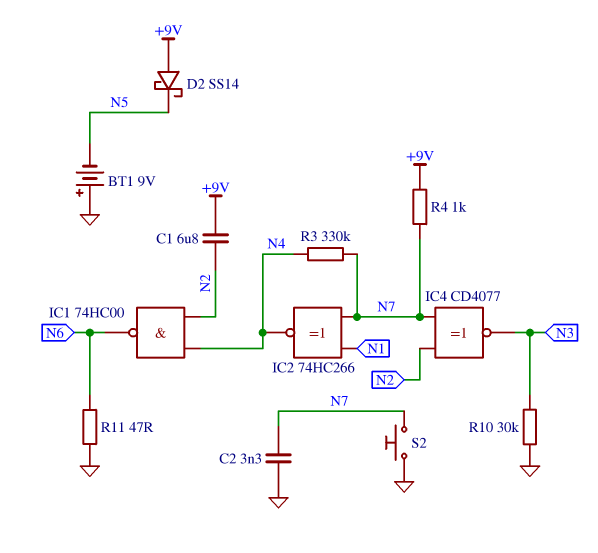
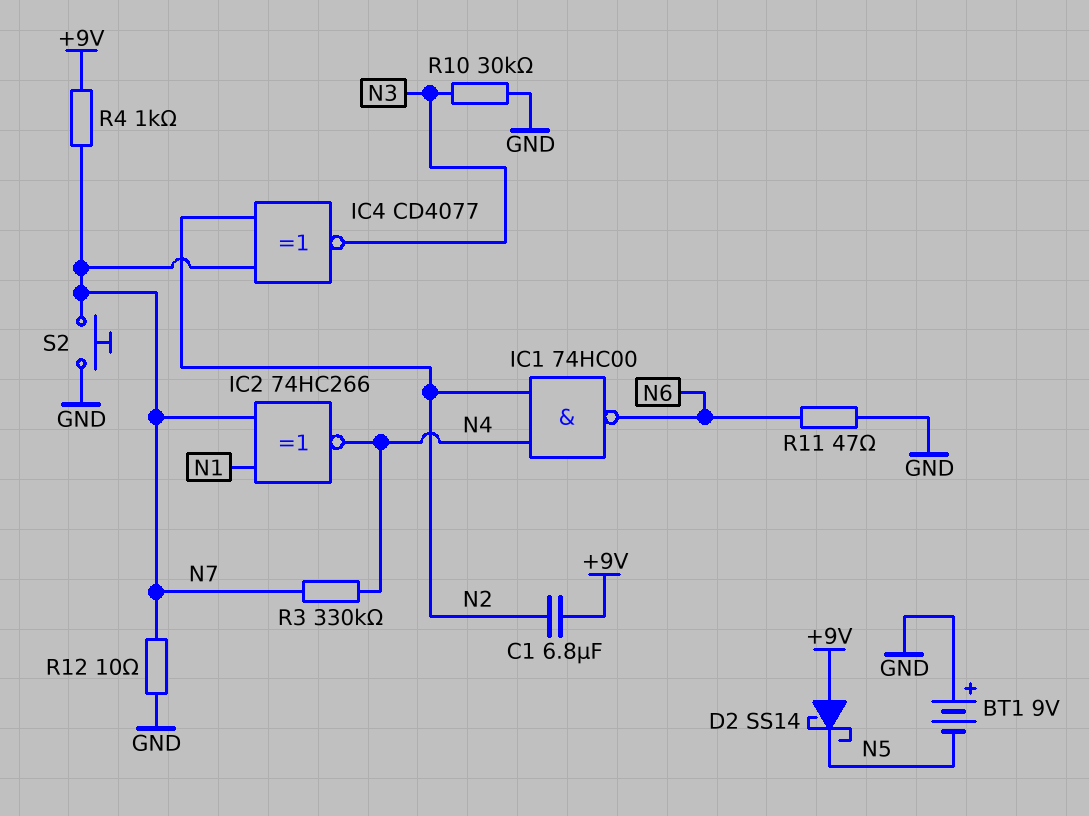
C2: 3.3nF (GND, N7) -> none
R12: none -> 10 (GND, N7)

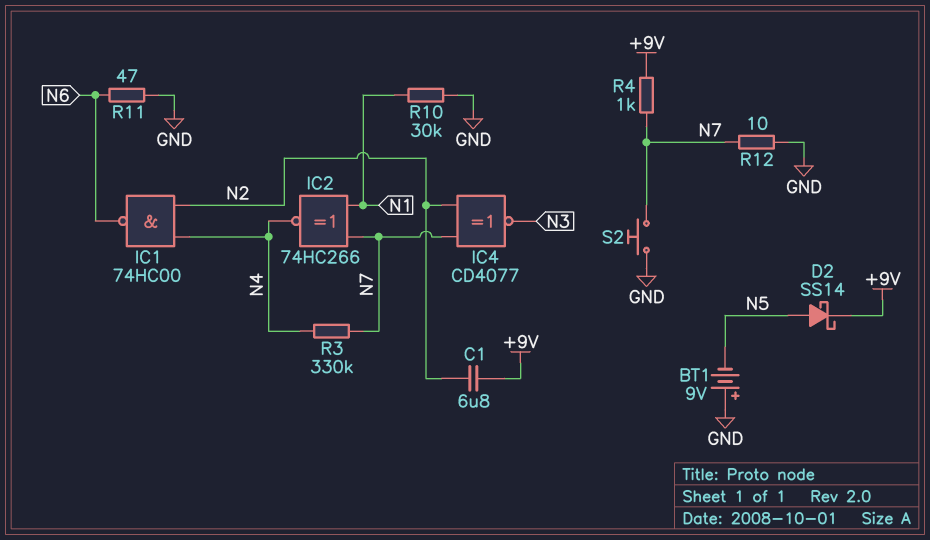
D2: schottky SS14 (A +9V, K N5) -> schottky SS14 (A N5, K +9V)
R10: 30k (GND, N3) -> 30k (GND, N1)

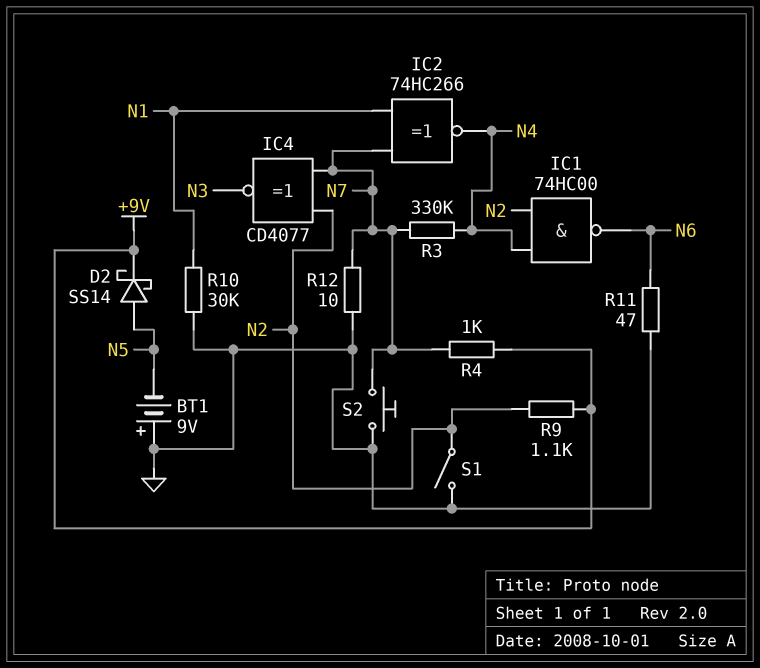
C1: 6.8uF (+9V, N2) -> none
R9: none -> 1.1k (+9V, N2)
S1: none -> switch (GND, N2)

